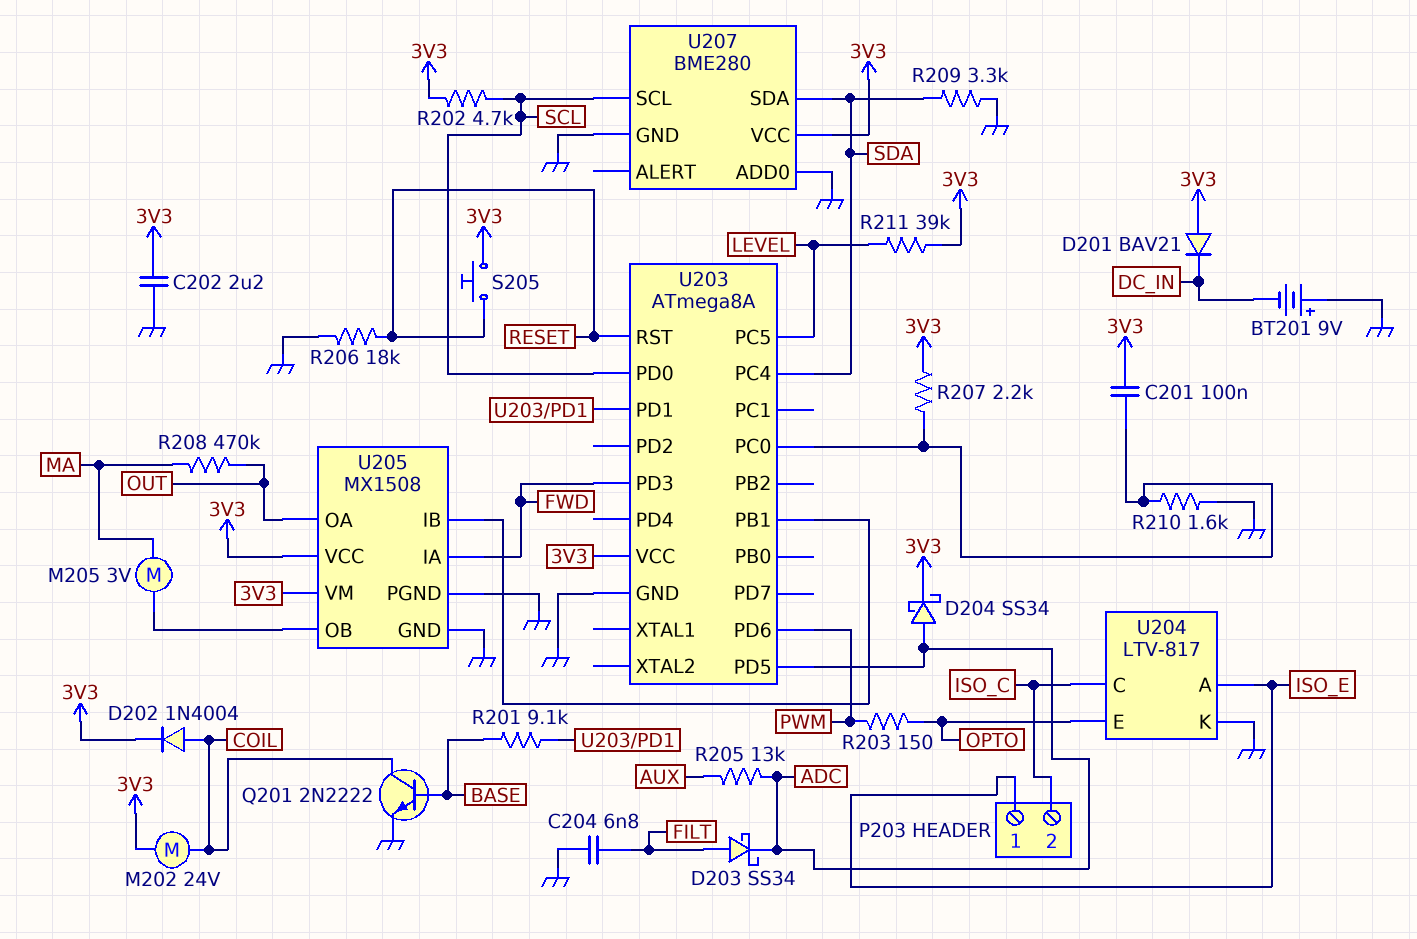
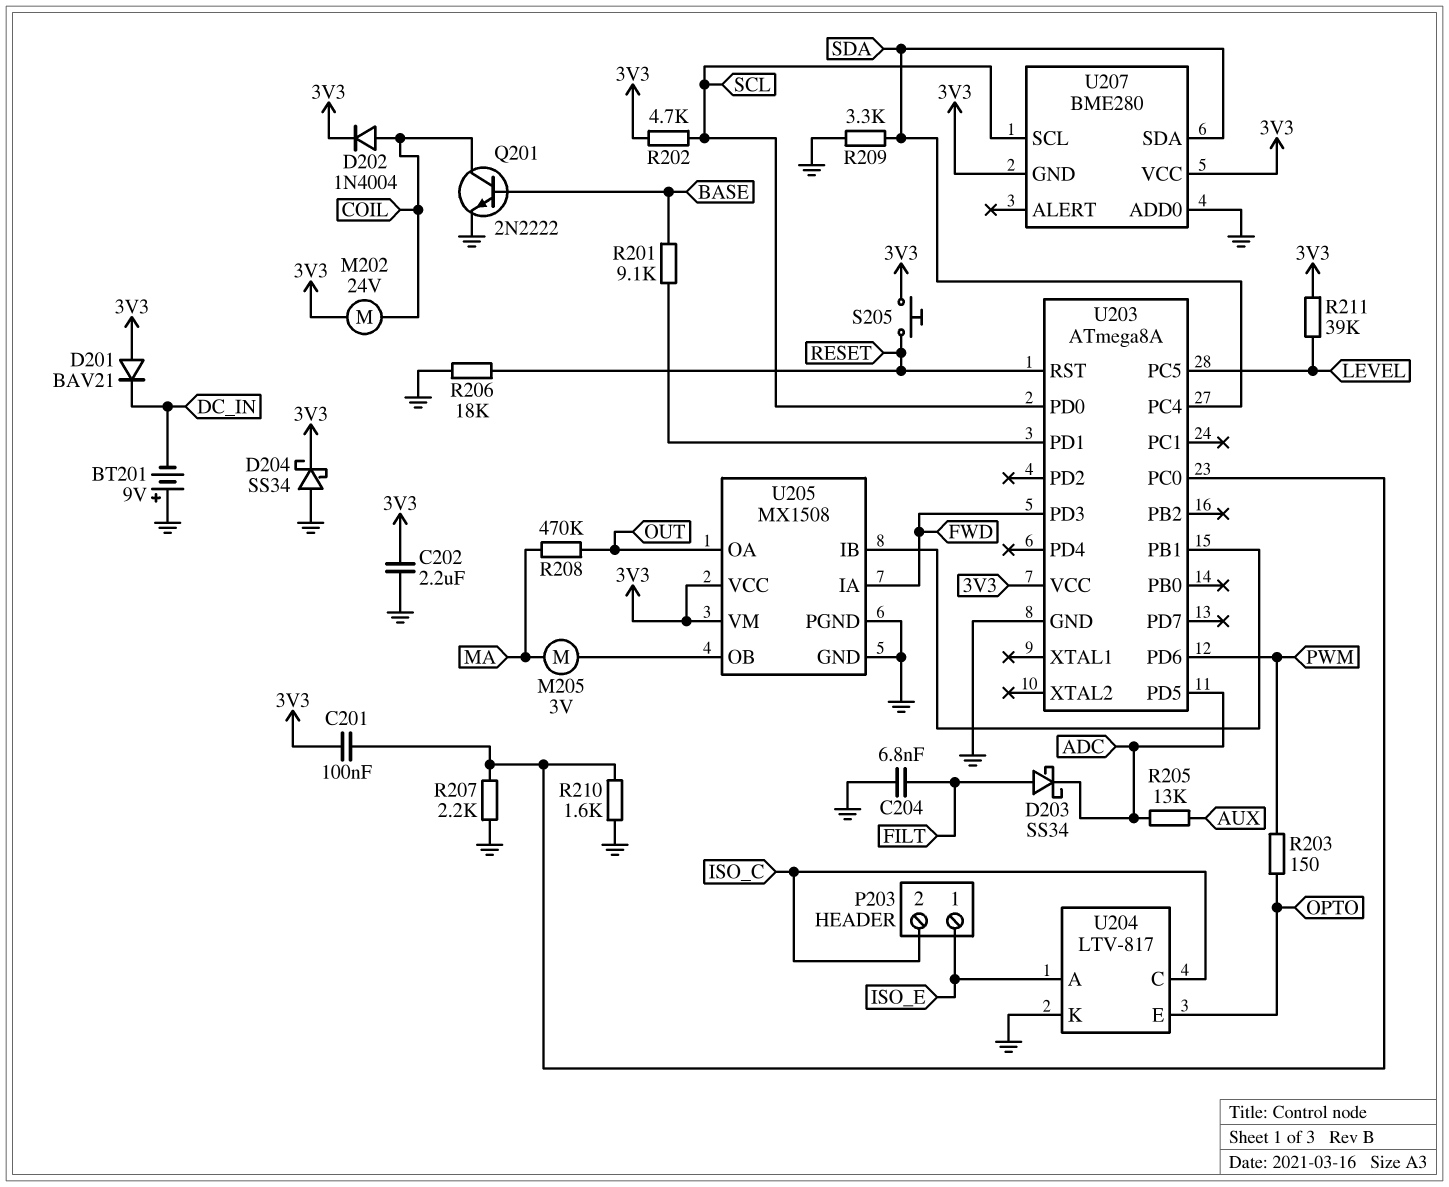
D204: schottky SS34 (A ADC, K 3V3) -> schottky SS34 (A GND, K 3V3)
R207: 2.2k (3V3, U203/PC0) -> 2.2k (GND, U203/PC0)
U207 pin GND: GND -> 3V3

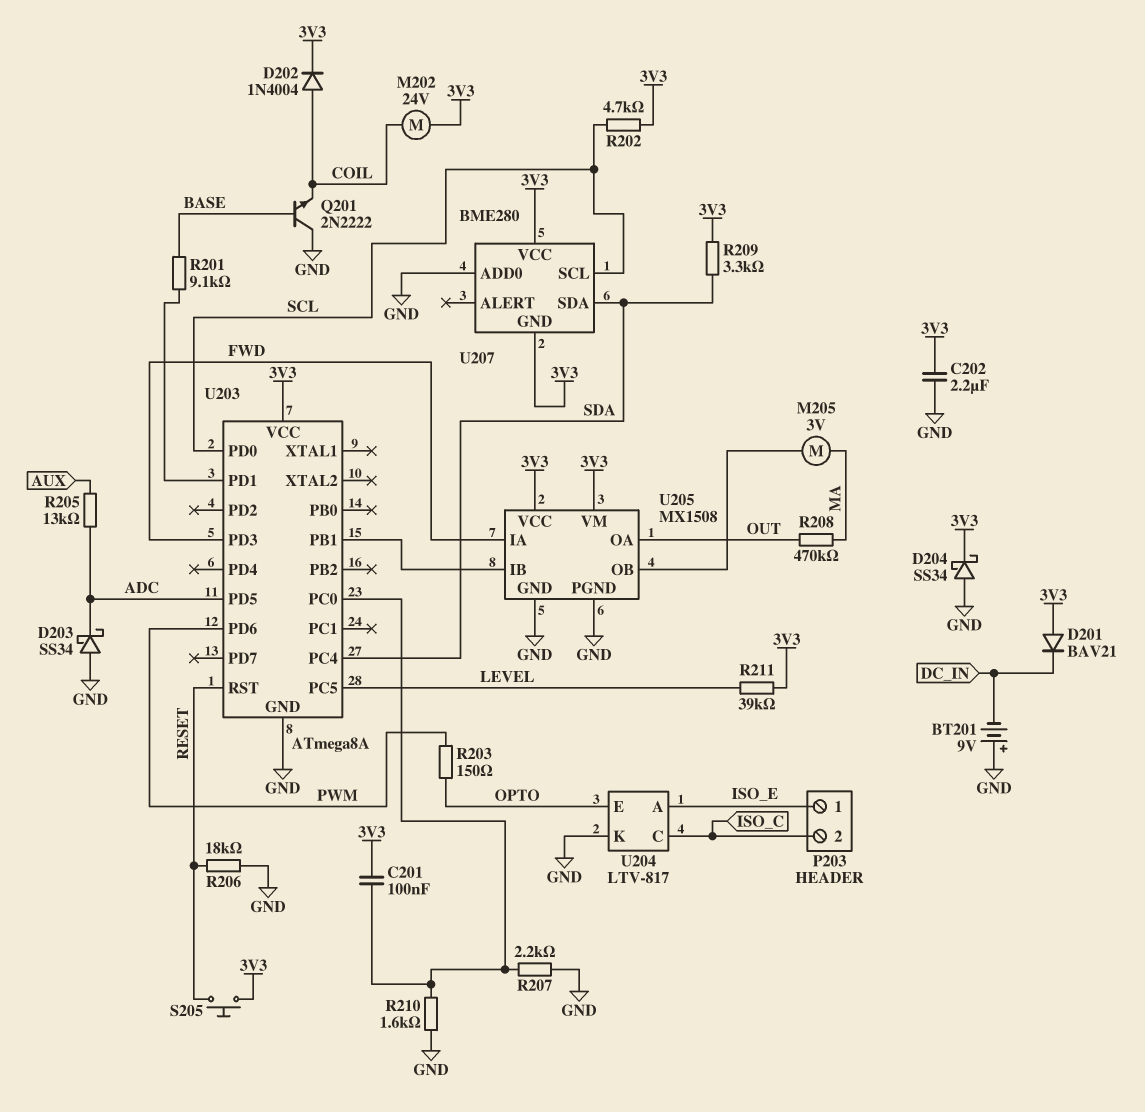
C204: 6.8nF (FILT, GND) -> none
D203: schottky SS34 (A FILT, K ADC) -> schottky SS34 (A GND, K ADC)
Q201: NPN 2N2222 (B BASE, C COIL, E GND) -> NPN 2N2222 (B BASE, C GND, E COIL)
R209: 3.3k (GND, SDA) -> 3.3k (3V3, SDA)

